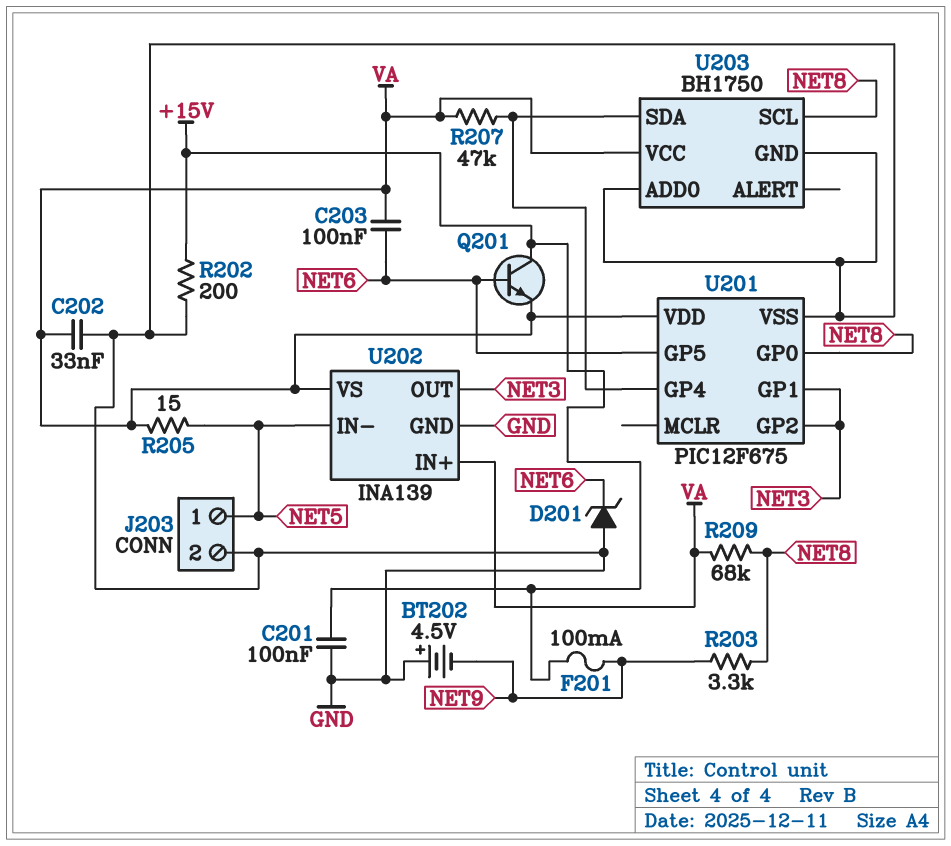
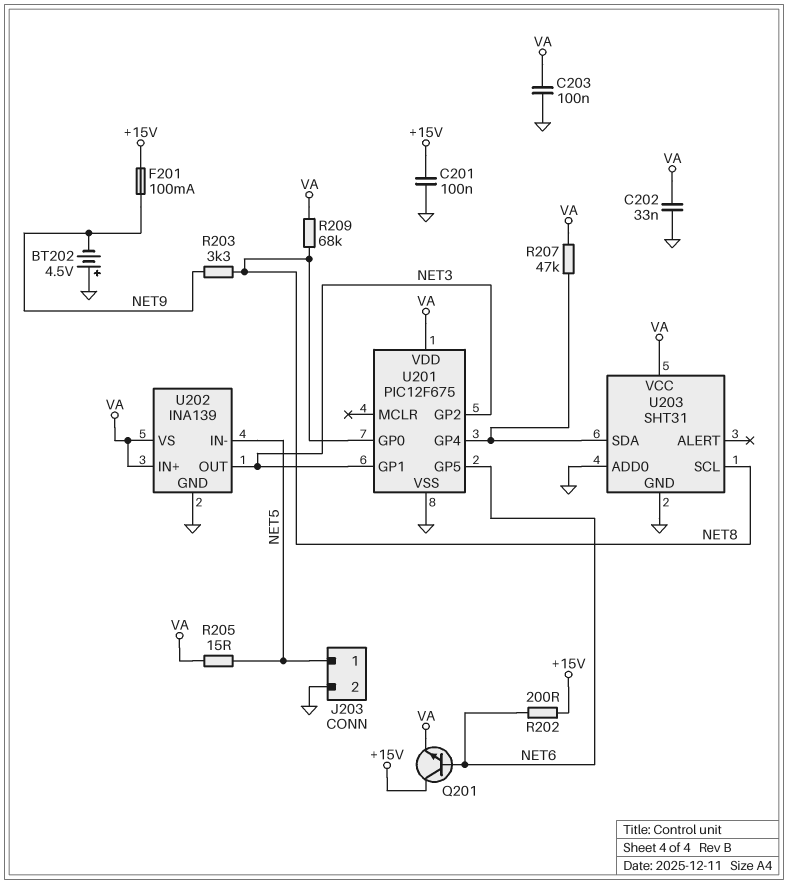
C203: 100nF (NET6, VA) -> 100nF (GND, VA)
D201: zener (A GND, K NET6) -> none
R202: 200 (+15V, GND) -> 200 (+15V, NET6)
U203: BH1750 -> SHT31

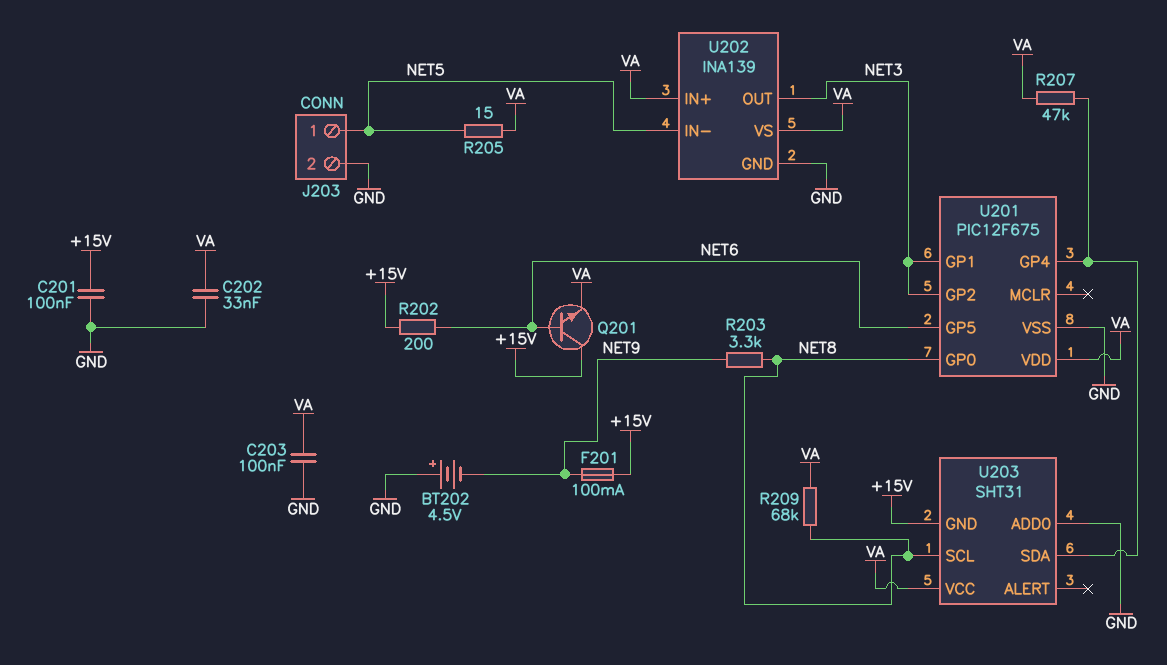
U203 pin GND: GND -> +15V

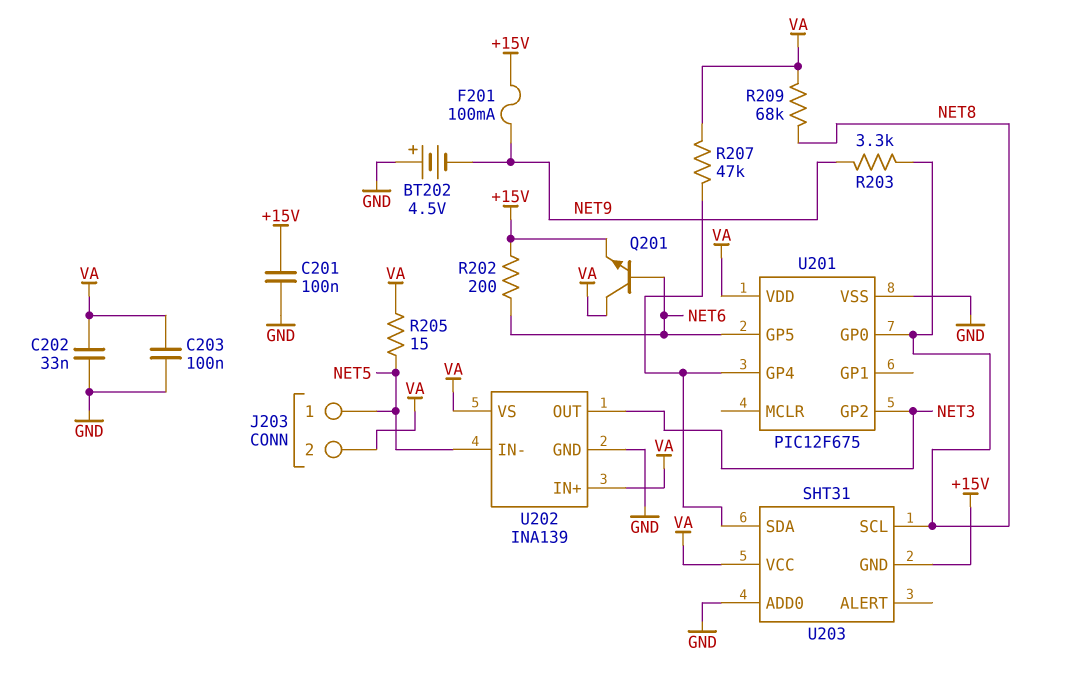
J203 pin 2: GND -> VA
Q201: NPN (B NET6, C +15V, E VA) -> NPN (B NET6, C VA, E +15V)
U201 pin GP1: NET3 -> none

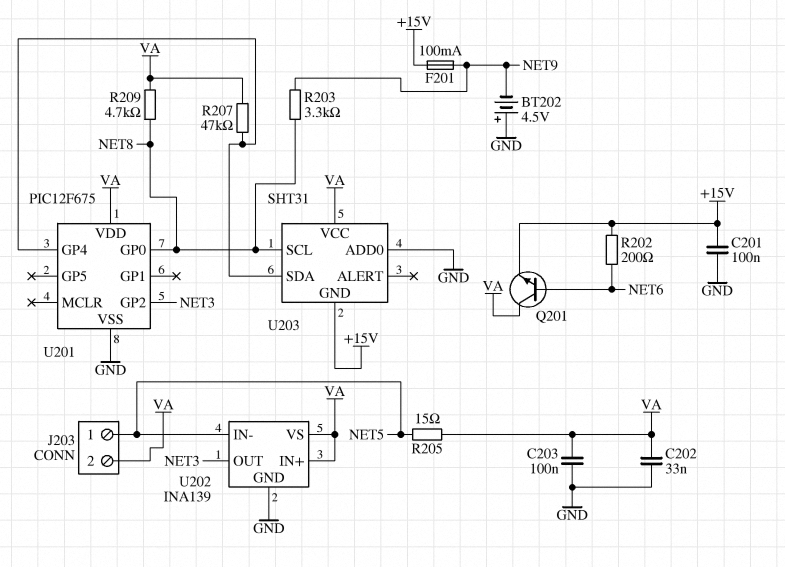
R209: 68k (NET8, VA) -> 4.7k (NET8, VA)
U201 pin GP5: NET6 -> none

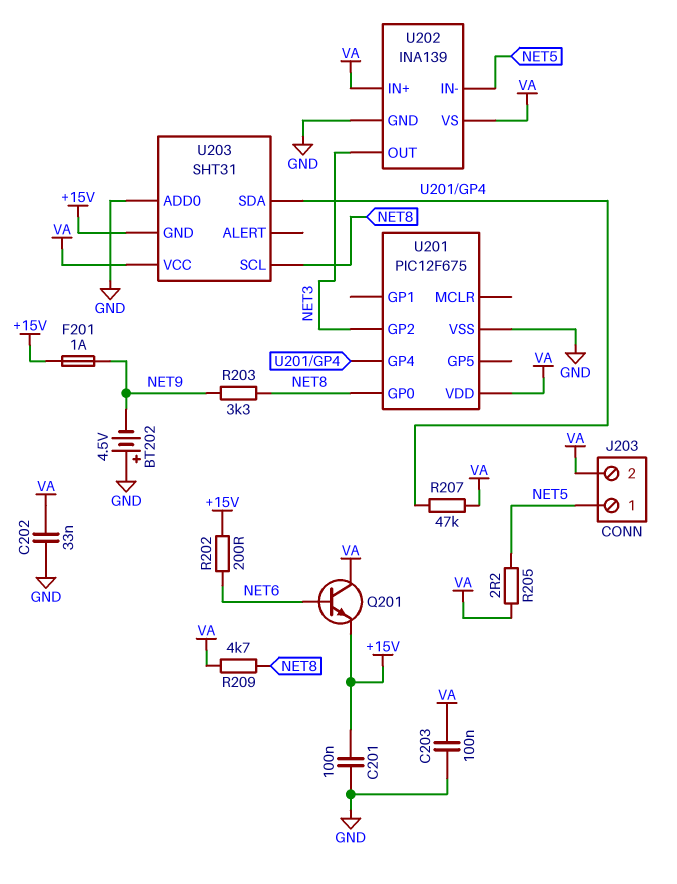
F201: 100mA (+15V, NET9) -> 1A (+15V, NET9)
R205: 15 (NET5, VA) -> 2.2 (NET5, VA)

